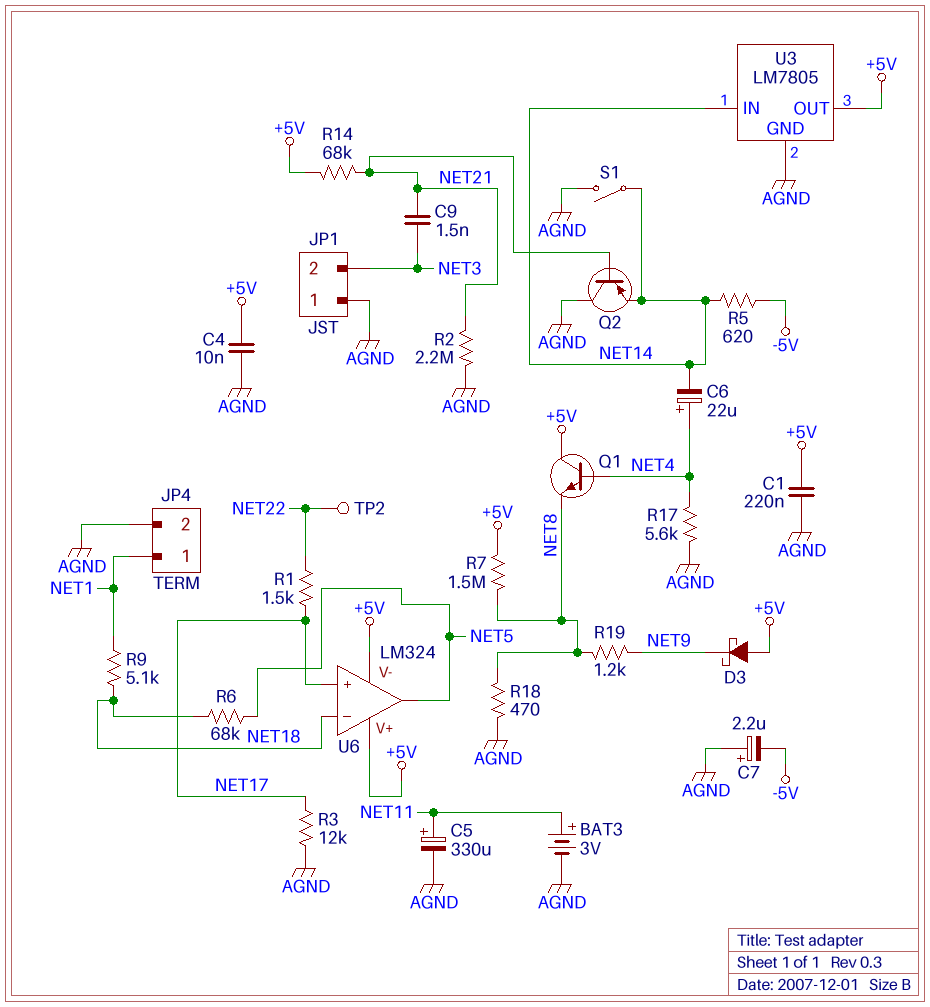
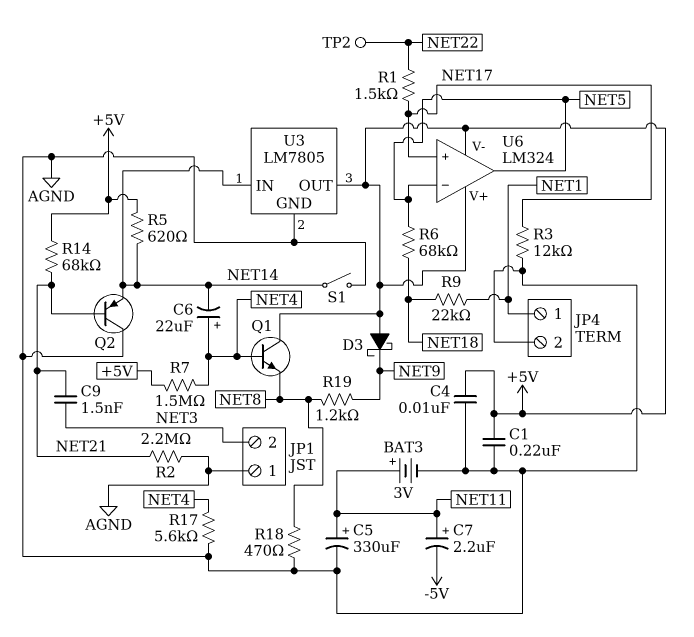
C7: 2.2uF (plus AGND, minus -5V) -> 2.2uF (plus NET11, minus -5V)
R5: 620 (-5V, NET14) -> 620 (+5V, NET14)
R7: 1.5M (+5V, NET8) -> 1.5M (+5V, NET4)
R9: 5.1k (NET1, NET18) -> 22k (NET1, NET18)
U6 pin in-: NET18 -> NET5

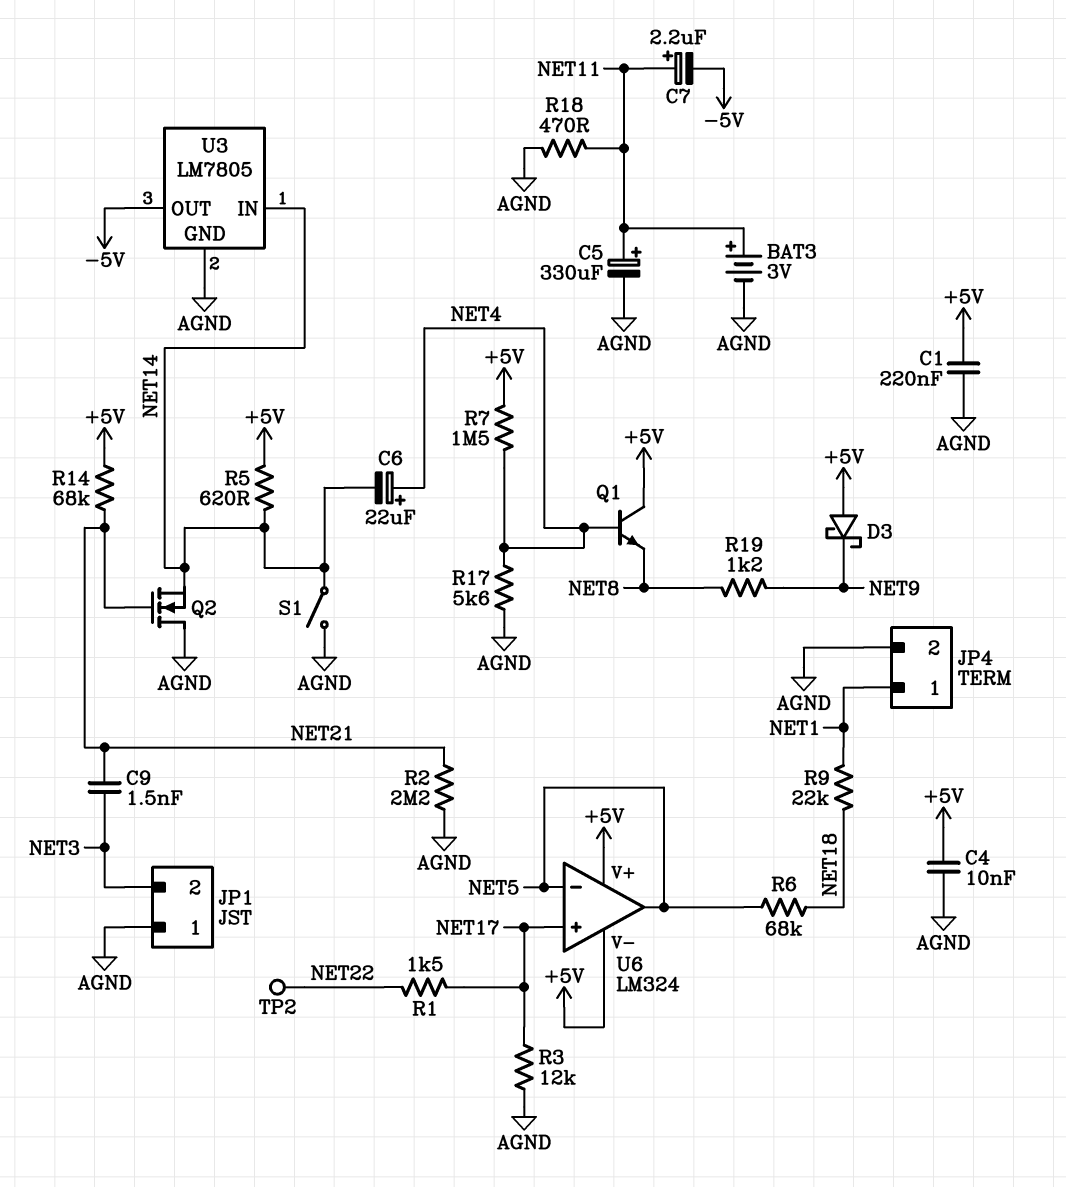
Q2: PNP (B NET21, C AGND, E NET14) -> NMOS (G NET21, D AGND, S NET14)
R18: 470 (AGND, NET8) -> 470 (AGND, NET11)
U3 pin OUT: +5V -> -5V

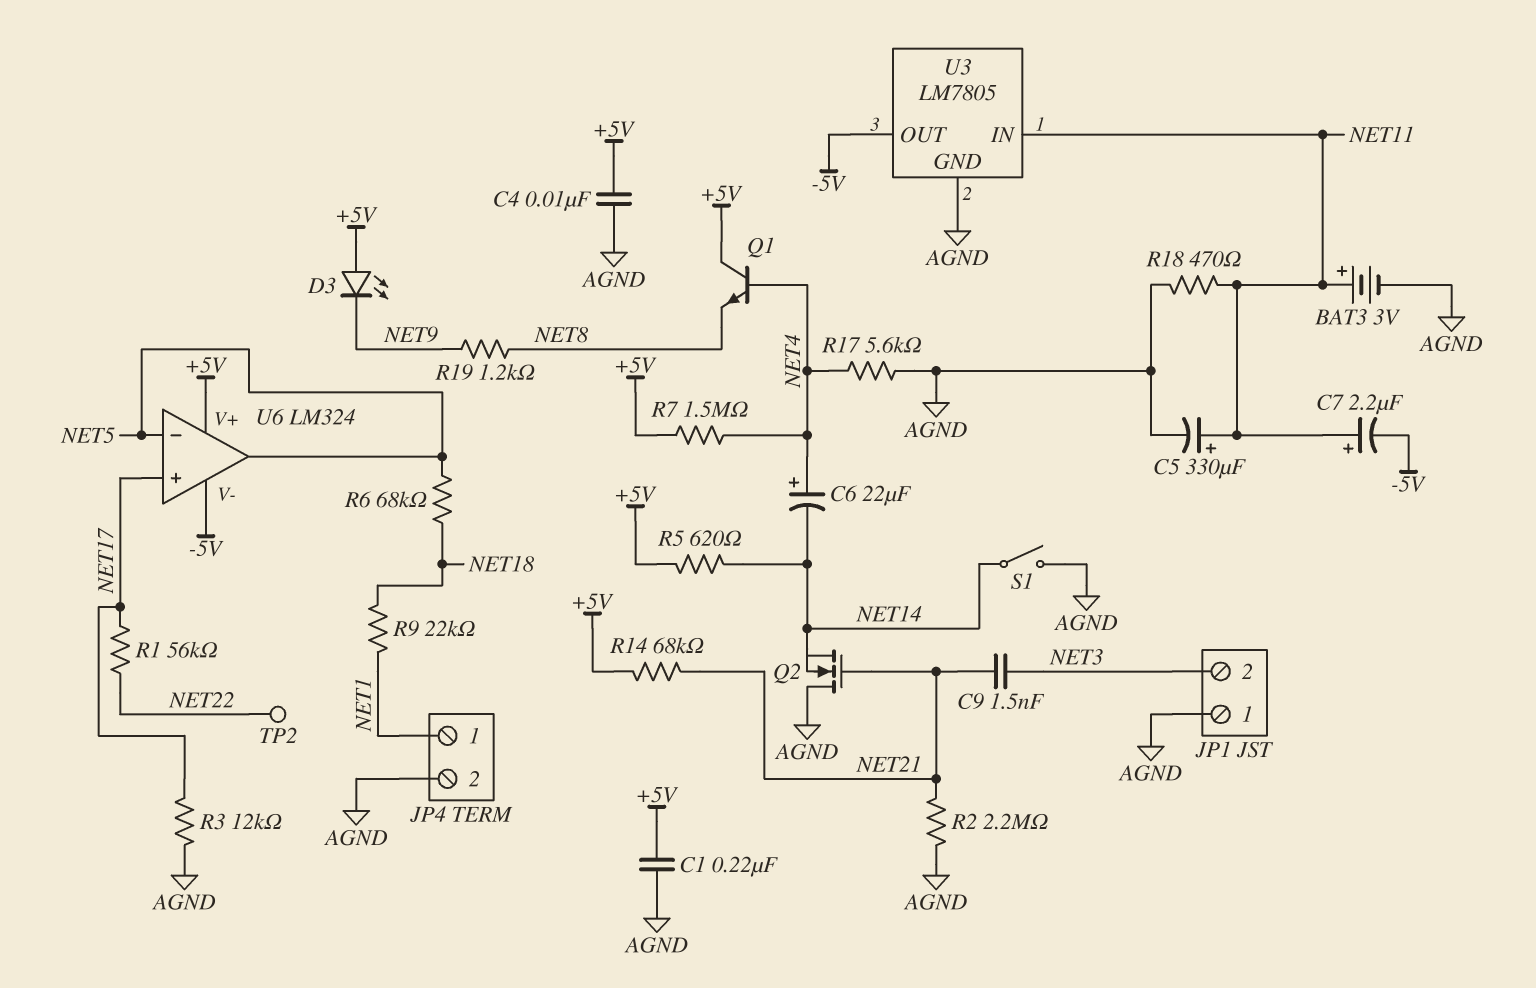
D3: schottky (A +5V, K NET9) -> LED (A +5V, K NET9)
R1: 1.5k (NET17, NET22) -> 56k (NET17, NET22)
U3 pin IN: NET14 -> NET11
U6 pin V-: +5V -> -5V

